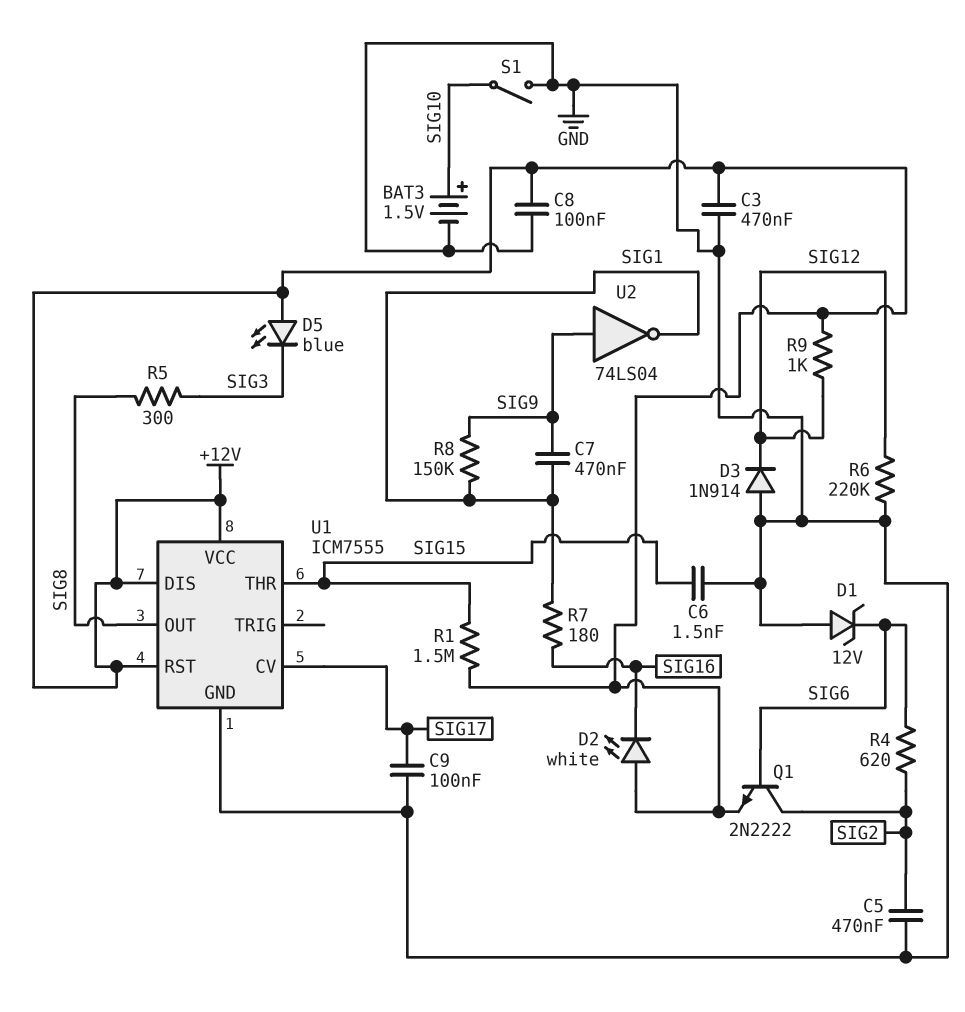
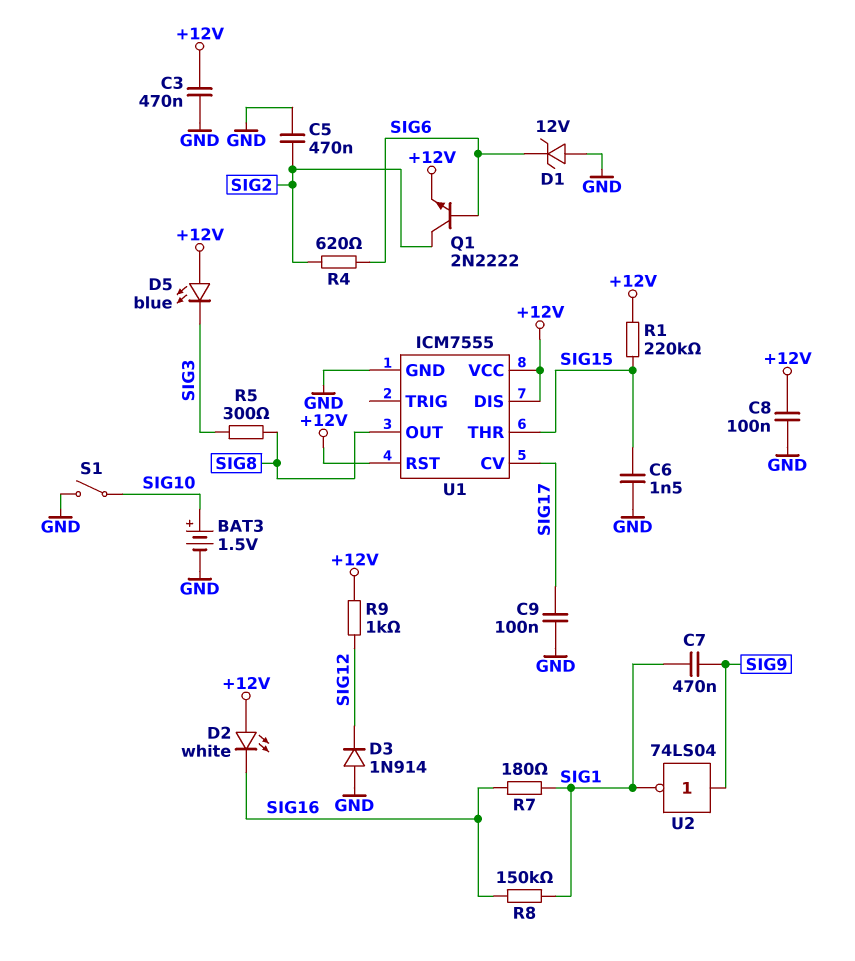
R1: 1.5M (+12V, SIG15) -> 220k (+12V, SIG15)
R6: 220k (GND, SIG12) -> none
R8: 150k (SIG1, SIG9) -> 150k (SIG1, SIG16)

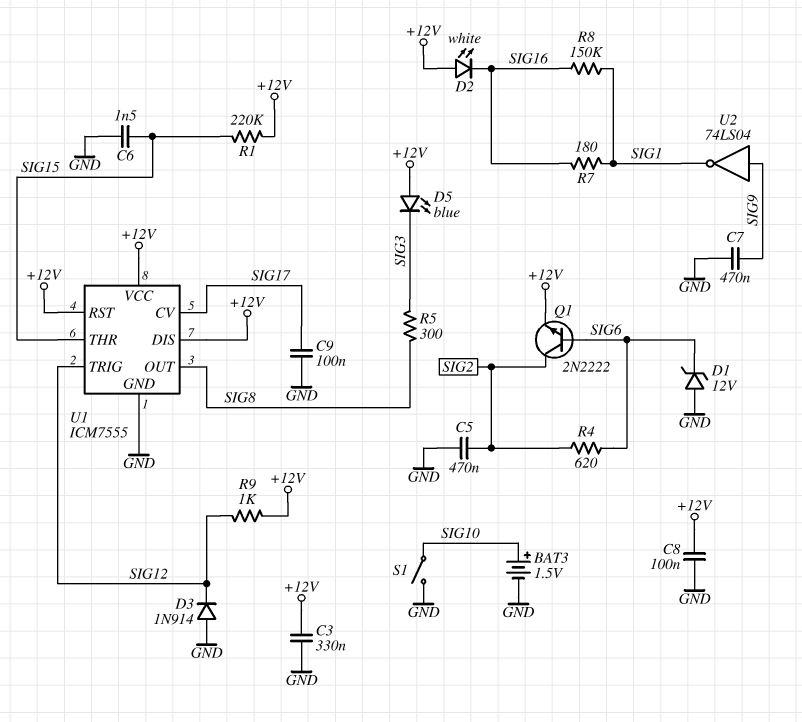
C3: 470nF (+12V, GND) -> 330nF (+12V, GND)
C7: 470nF (SIG1, SIG9) -> 470nF (GND, SIG9)
U1 pin TRIG: none -> SIG12

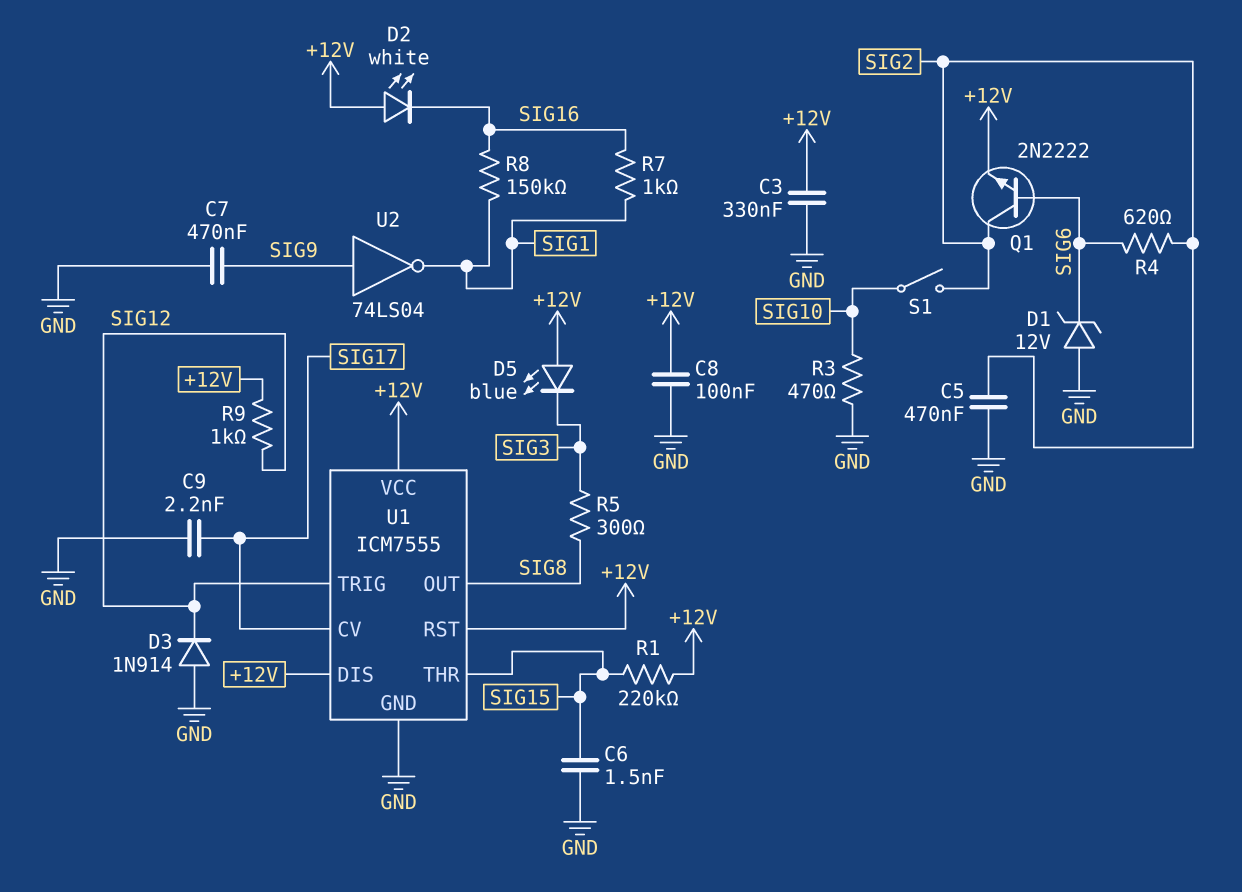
BAT3: 1.5V (plus SIG10, minus GND) -> none
C9: 100nF (GND, SIG17) -> 2.2nF (GND, SIG17)
R3: none -> 470 (GND, SIG10)
R7: 180 (SIG1, SIG16) -> 1k (SIG1, SIG16)
S1: switch (GND, SIG10) -> switch (SIG2, SIG10)

